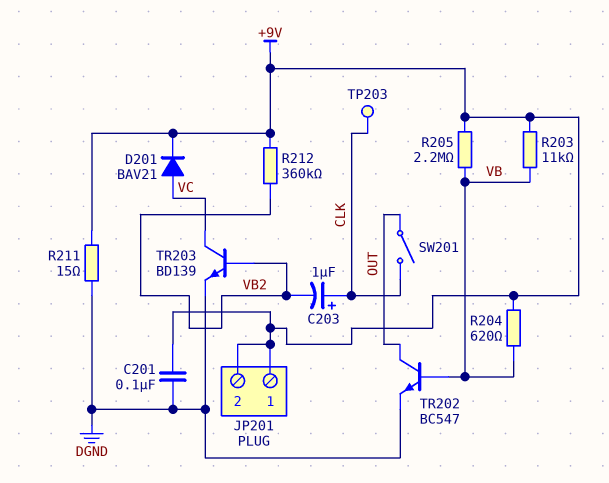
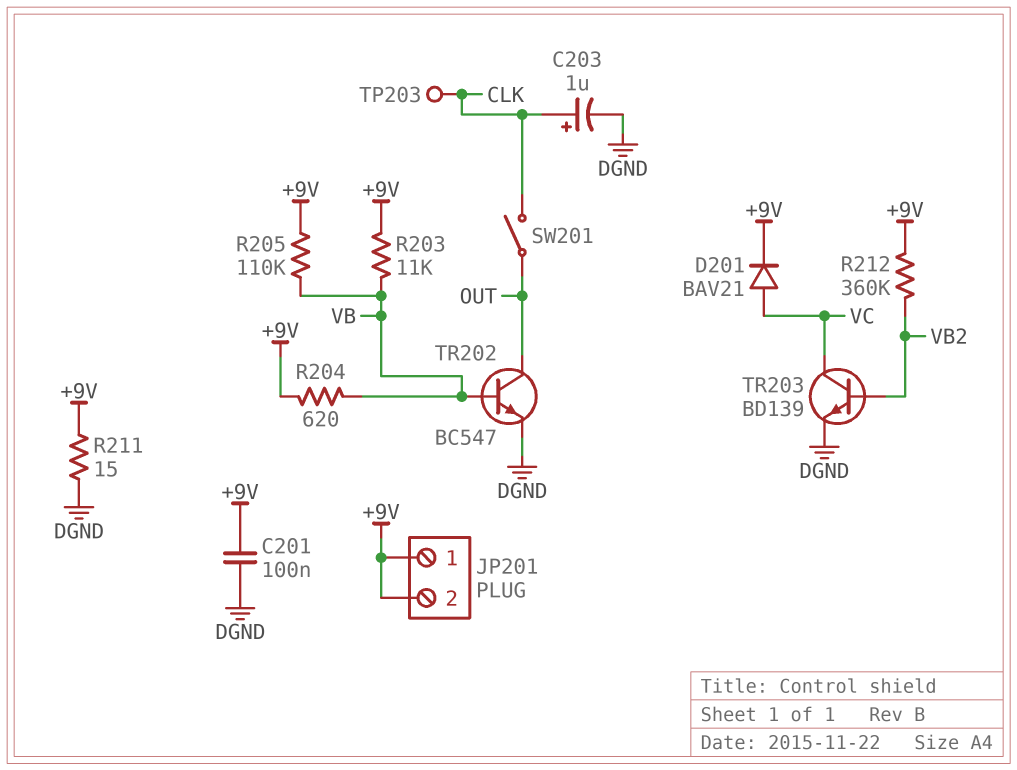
C203: 1uF (plus CLK, minus VB2) -> 1uF (plus CLK, minus DGND)
R205: 2.2M (+9V, VB) -> 110k (+9V, VB)

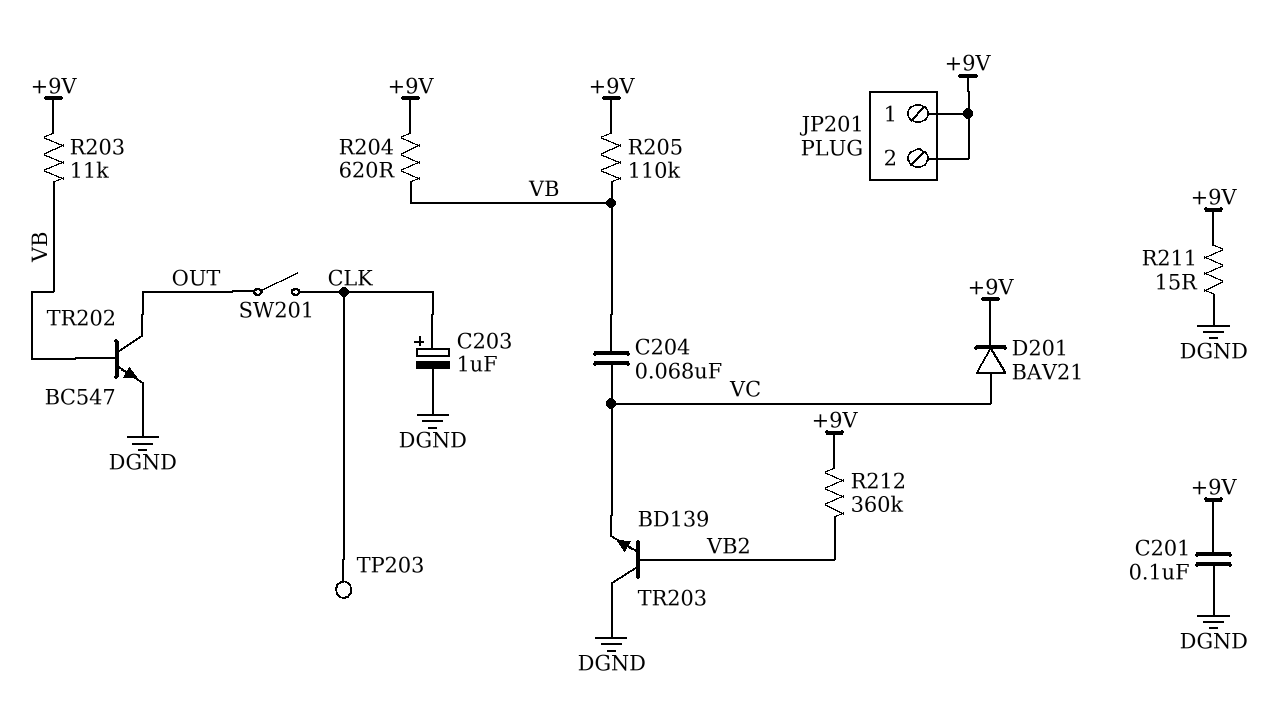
C204: none -> 68nF (VB, VC)
TR203: NPN BD139 (B VB2, C VC, E DGND) -> NPN BD139 (B VB2, C DGND, E VC)

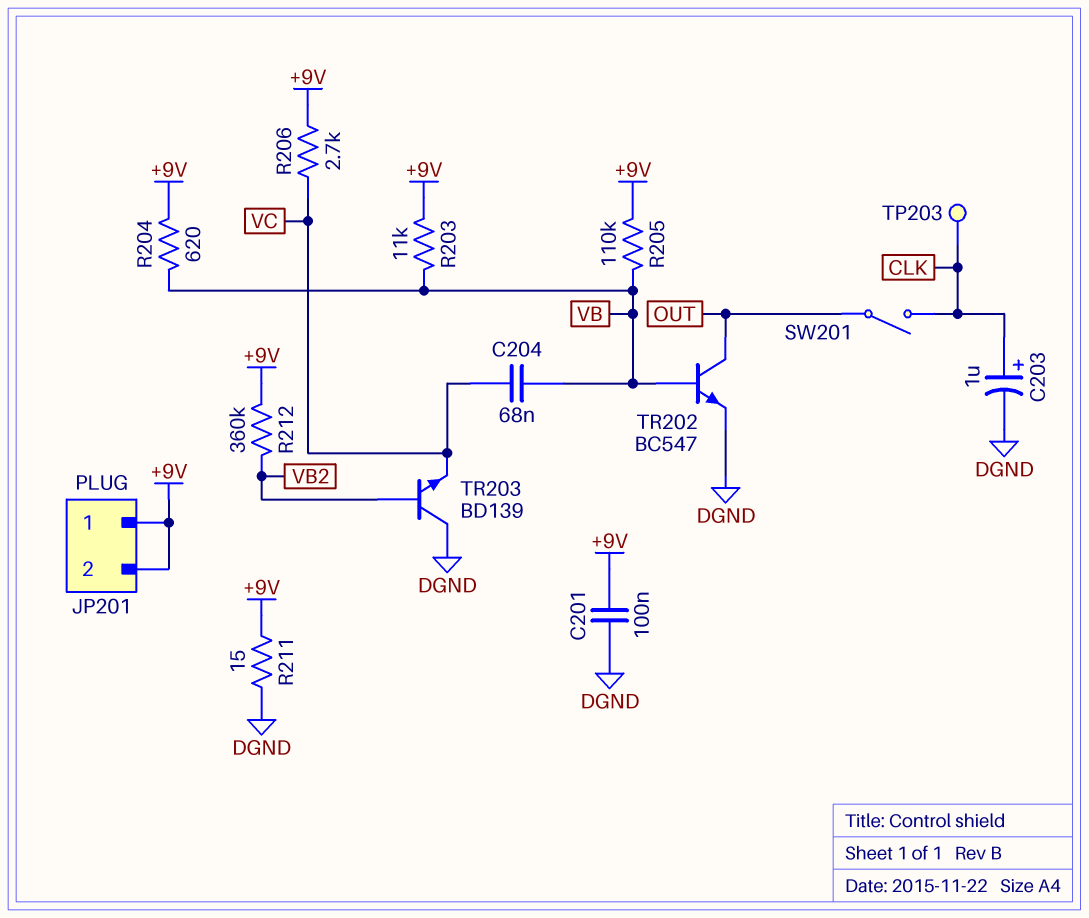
D201: diode BAV21 (A VC, K +9V) -> none
R206: none -> 2.7k (+9V, VC)

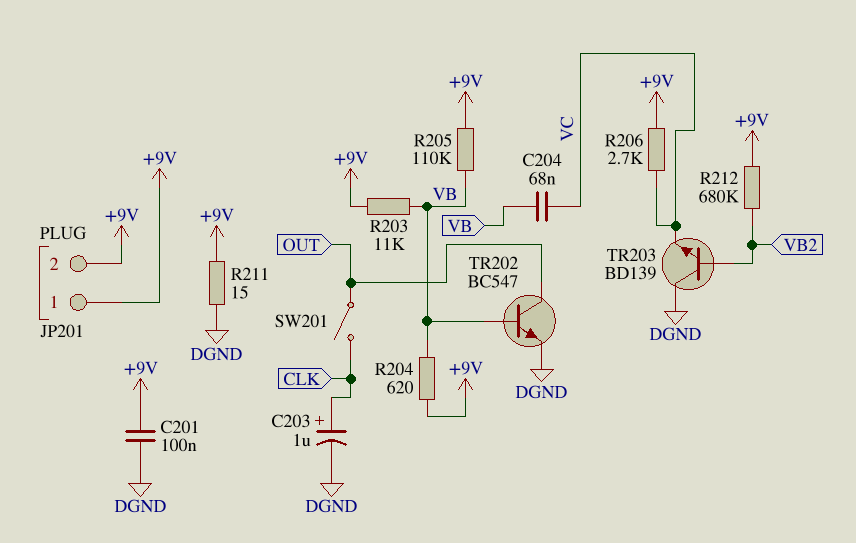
R212: 360k (+9V, VB2) -> 680k (+9V, VB2)
TP203: test point (CLK) -> none

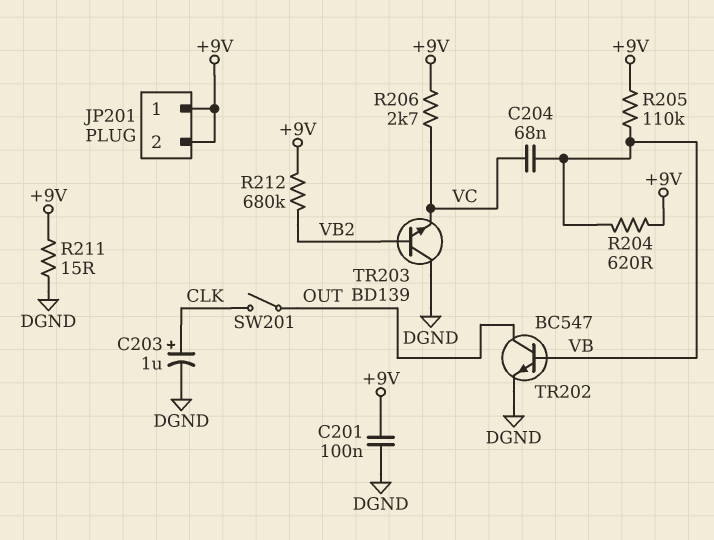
R203: 11k (+9V, VB) -> none

